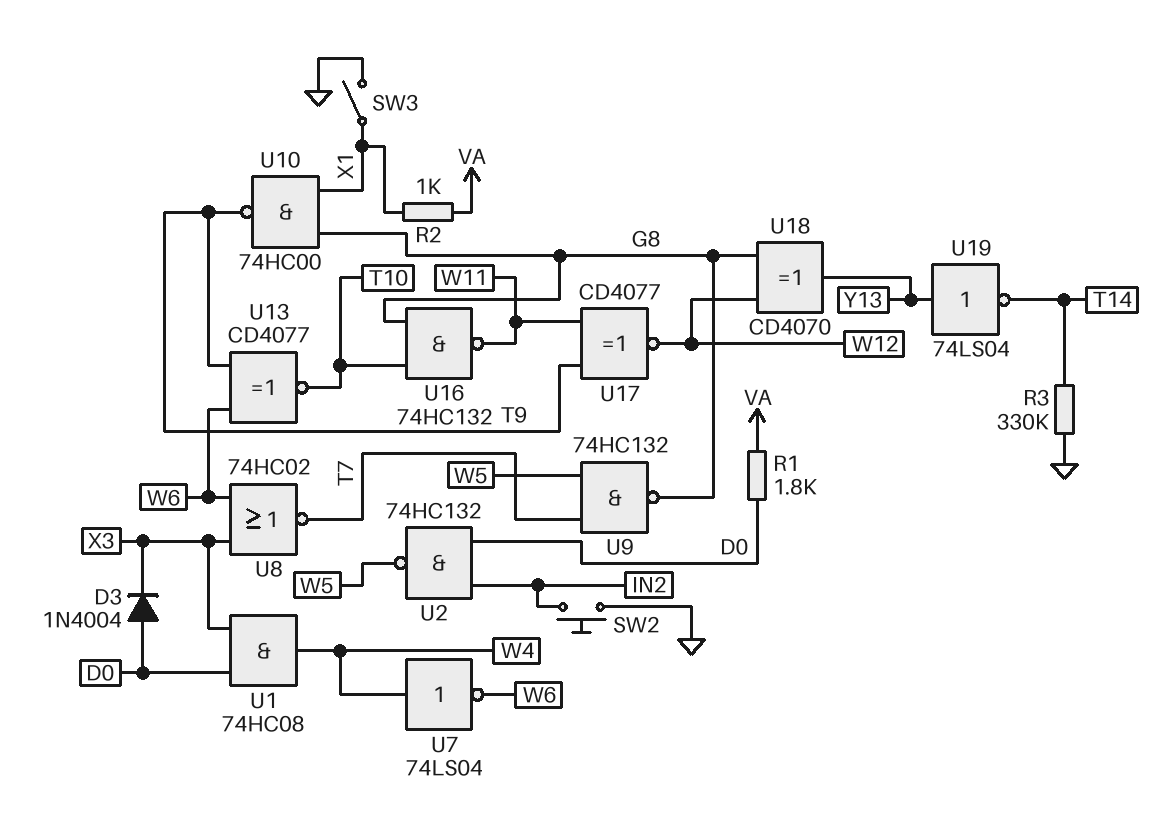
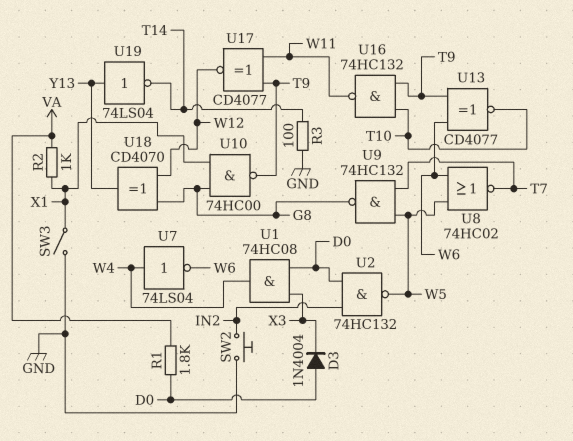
R3: 330k (GND, T14) -> 100 (GND, T14)
U8: NOR 74HC02 (in W6, in X3, out T7) -> NOR 74HC02 (in W5, in W6, out T7)
U16: NAND 74HC132 (in G8, in T10, out W11) -> NAND 74HC132 (in T9, in T10, out W11)

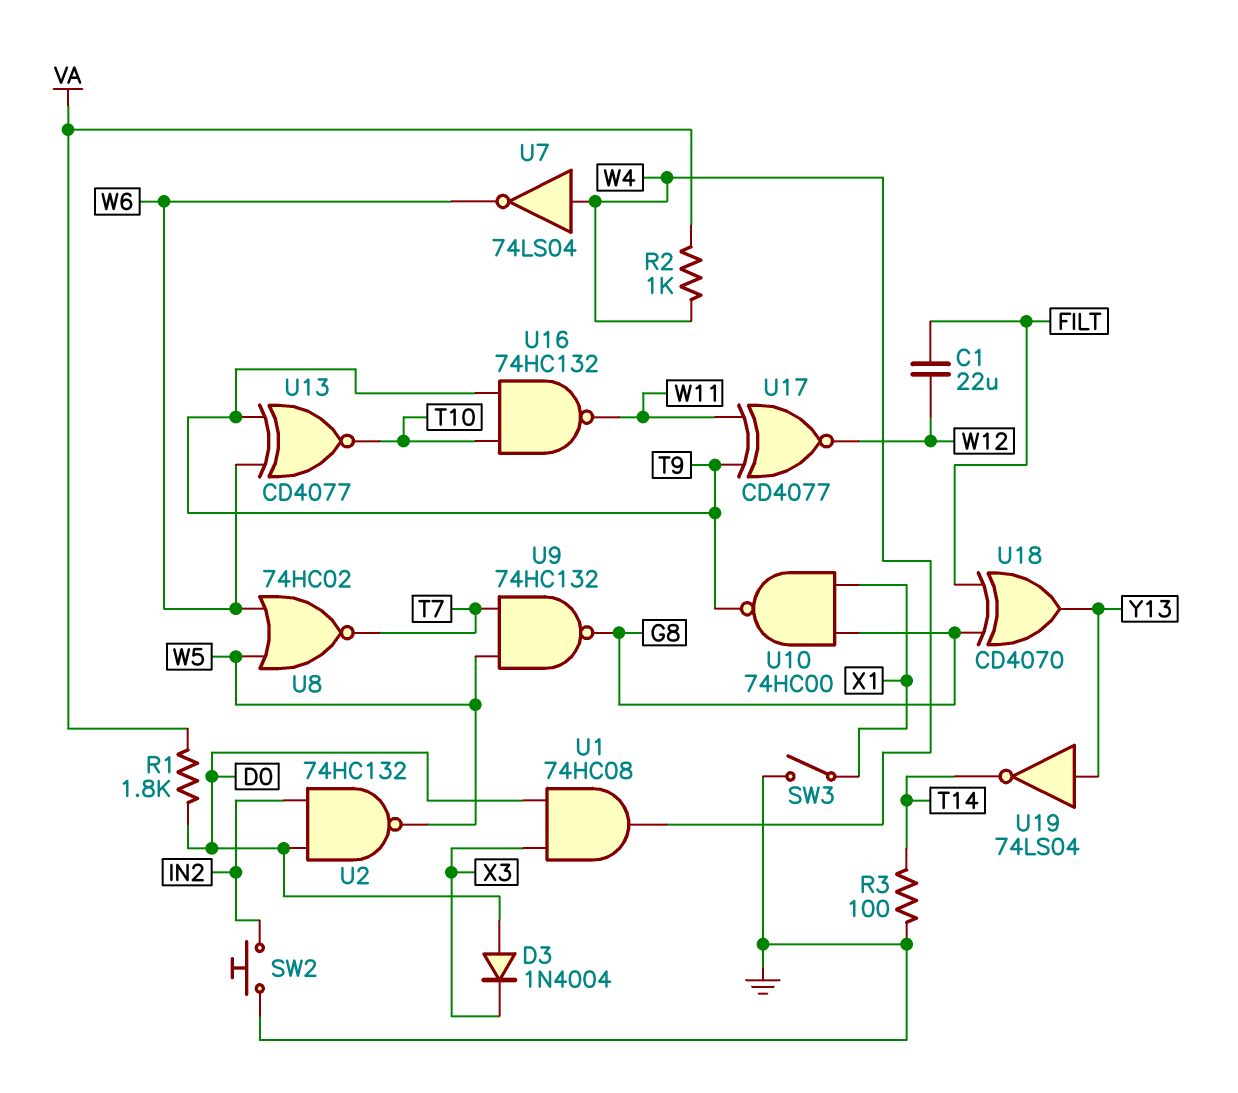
C1: none -> 22uF (FILT, W12)
R2: 1k (VA, X1) -> 1k (VA, W4)
U18: XOR CD4070 (in G8, in W12, out Y13) -> XOR CD4070 (in FILT, in G8, out Y13)

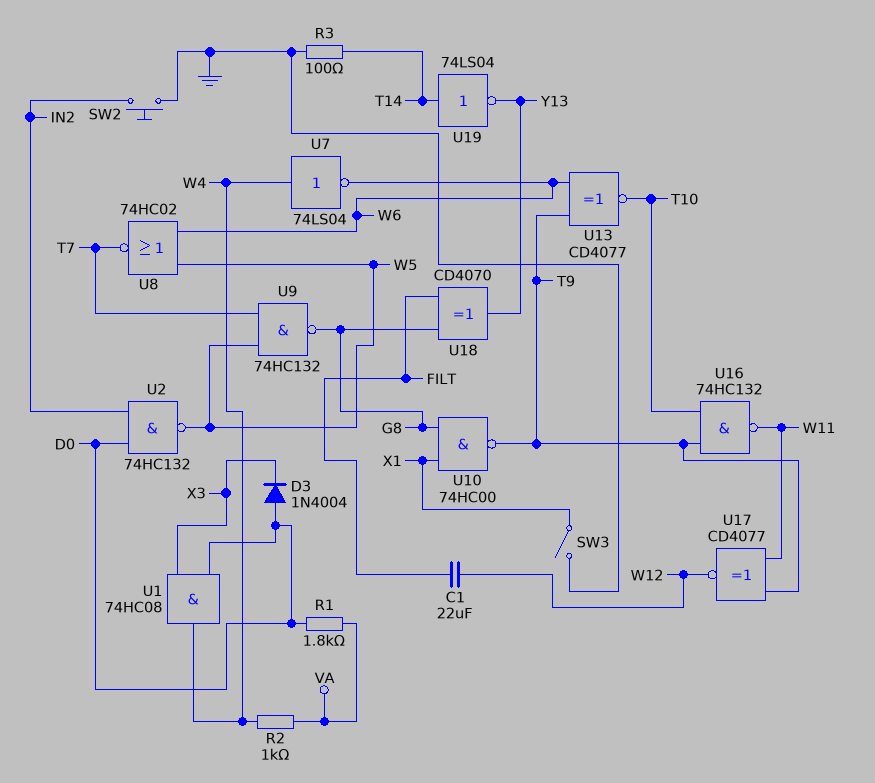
U19: NOT 74LS04 (in Y13, out T14) -> NOT 74LS04 (in T14, out Y13)

